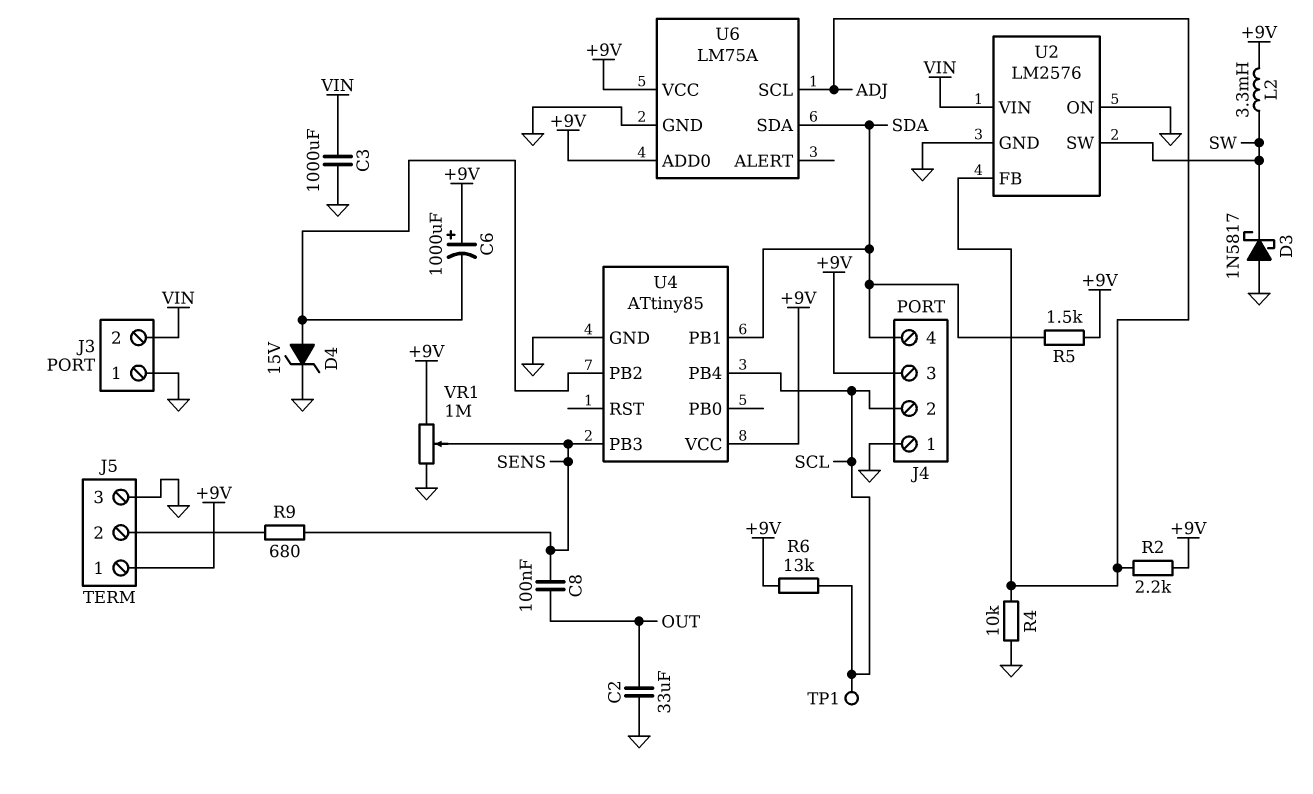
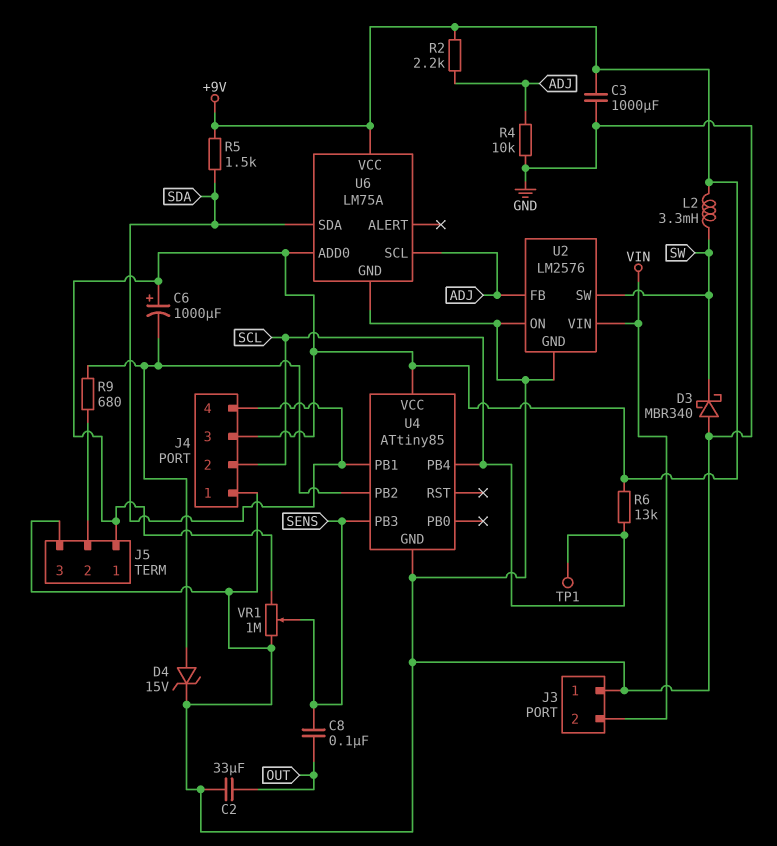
C3: 1000uF (GND, VIN) -> 1000uF (+9V, GND)
D3: schottky 1N5817 (A GND, K SW) -> schottky MBR340 (A GND, K SW)
R9: 680 (J5/2, SENS) -> 680 (J5/2, U4/PB2)

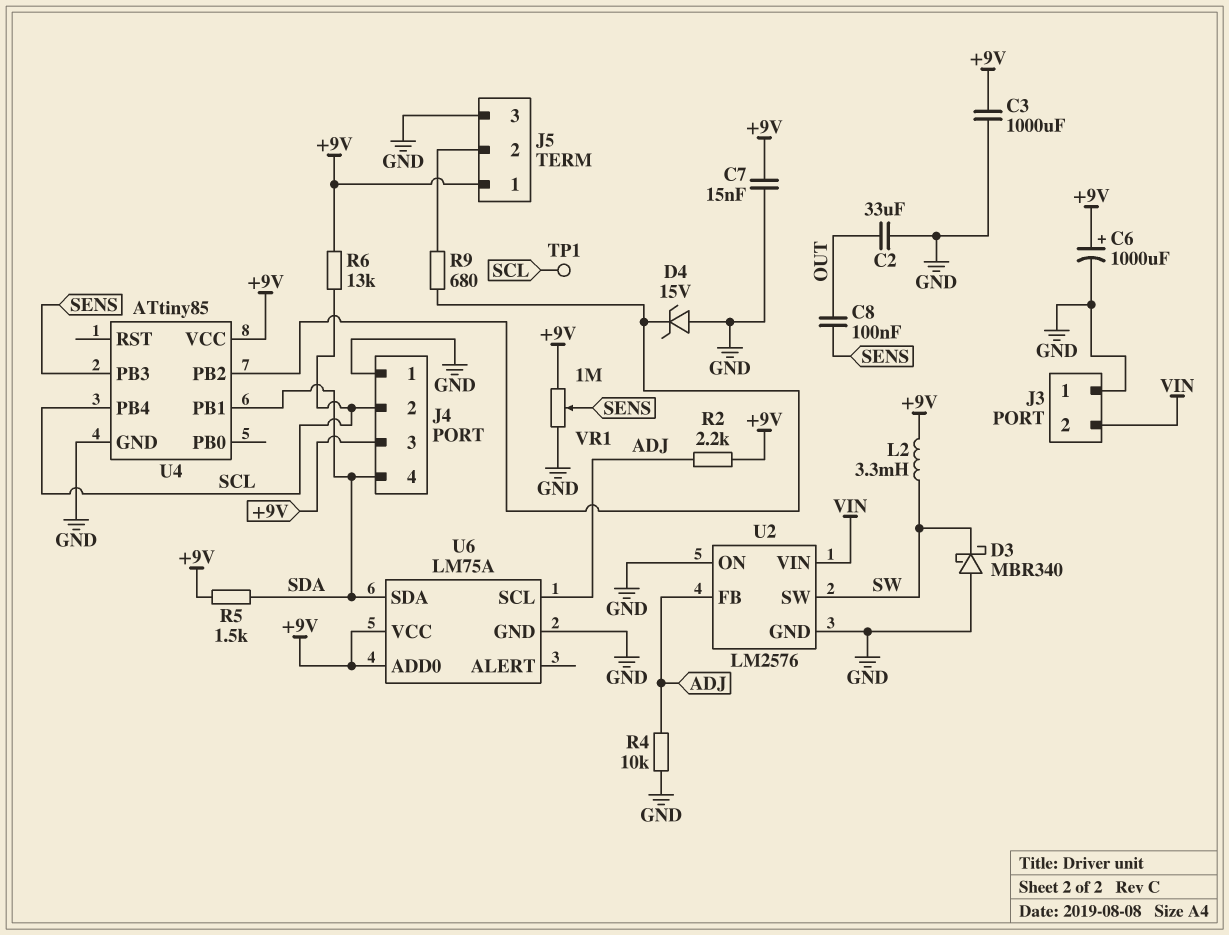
C6: 1000uF (plus +9V, minus U4/PB2) -> 1000uF (plus +9V, minus GND)
C7: none -> 15nF (+9V, GND)
D4: zener 15V (A U4/PB2, K GND) -> zener 15V (A GND, K U4/PB2)

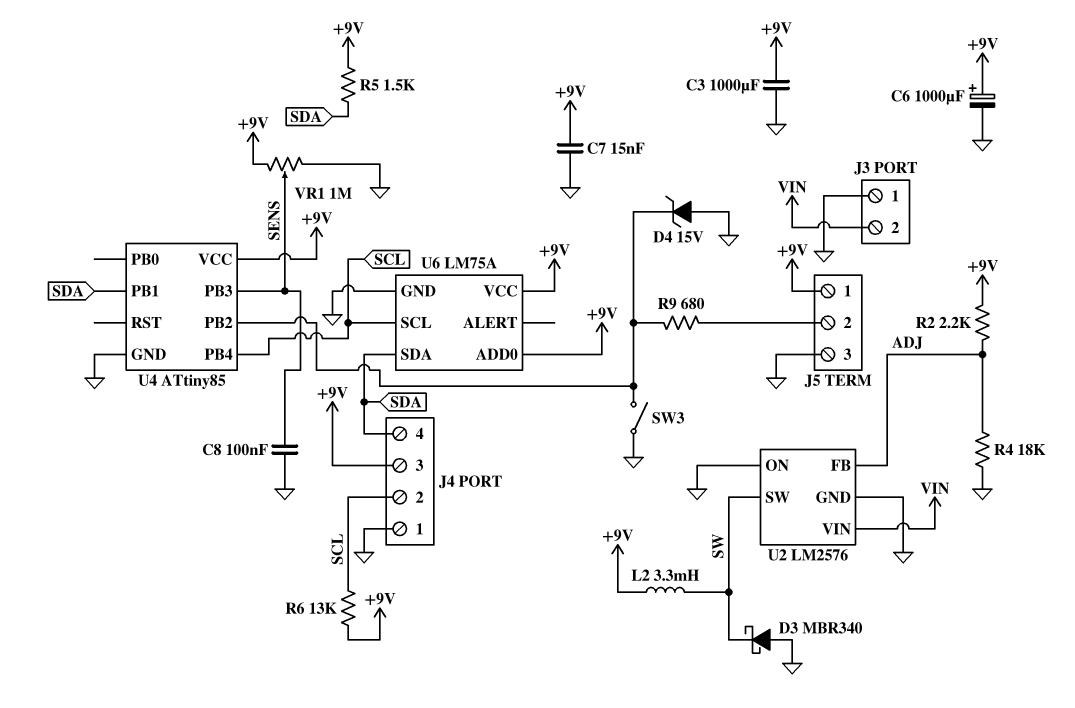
C2: 33uF (GND, OUT) -> none
C8: 100nF (OUT, SENS) -> 100nF (GND, SENS)
R4: 10k (ADJ, GND) -> 18k (ADJ, GND)
SW3: none -> switch (GND, U4/PB2)
TP1: test point (SCL) -> none
U6 pin SCL: ADJ -> SCL

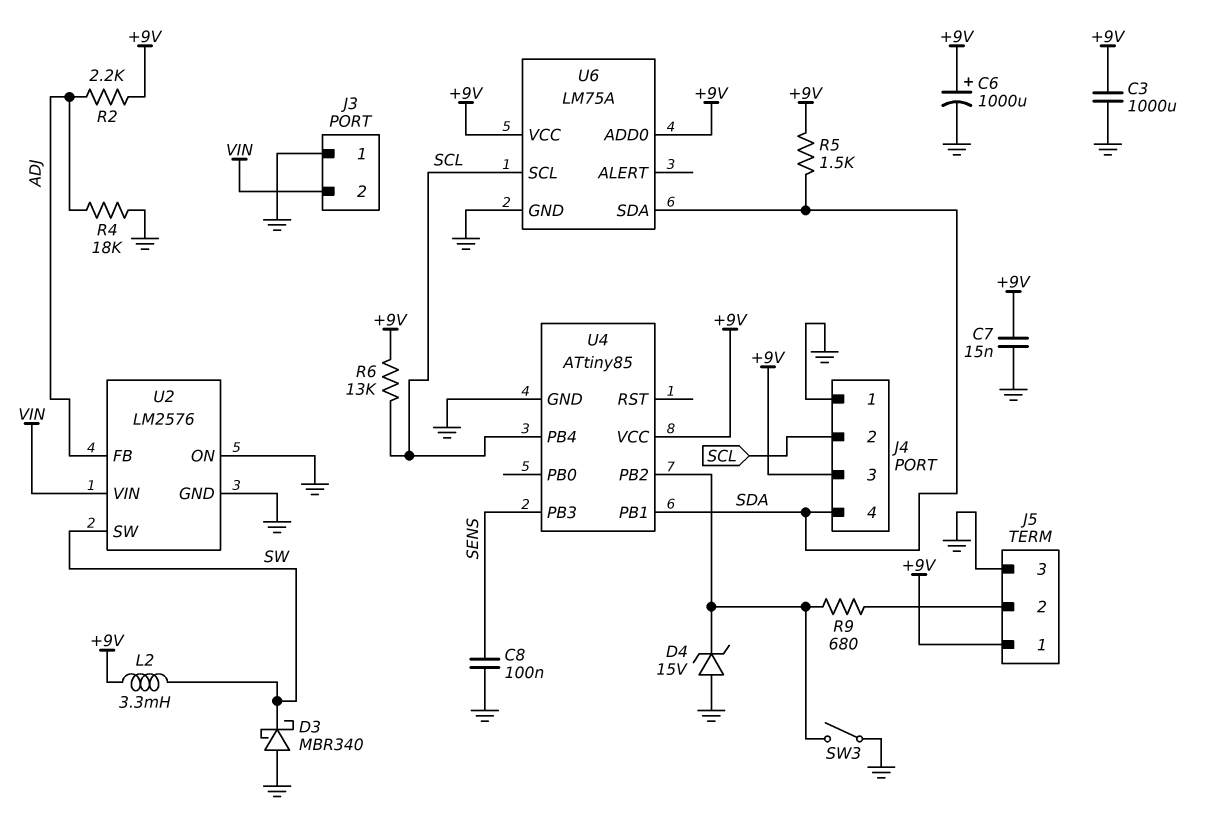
VR1: 1M (+9V, GND, wiper SENS) -> none

